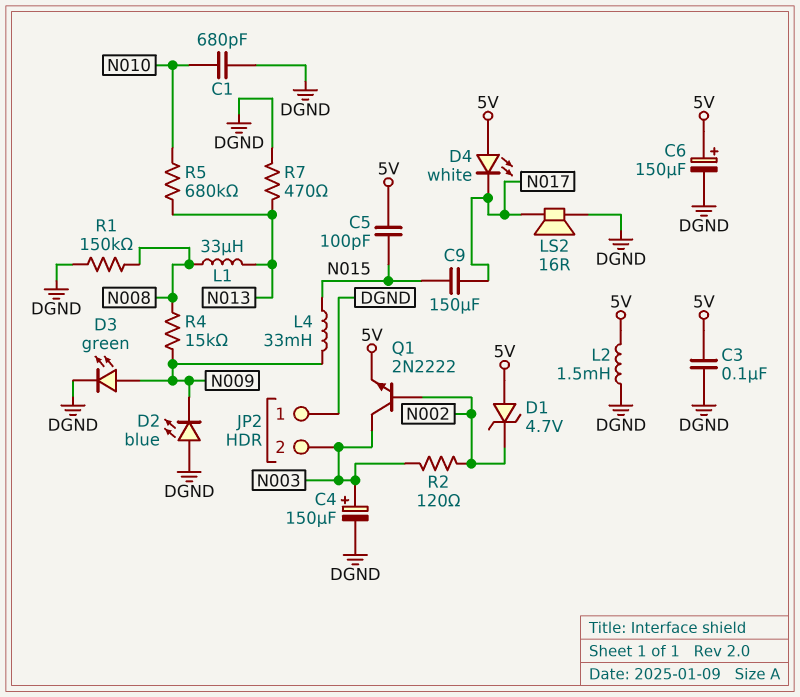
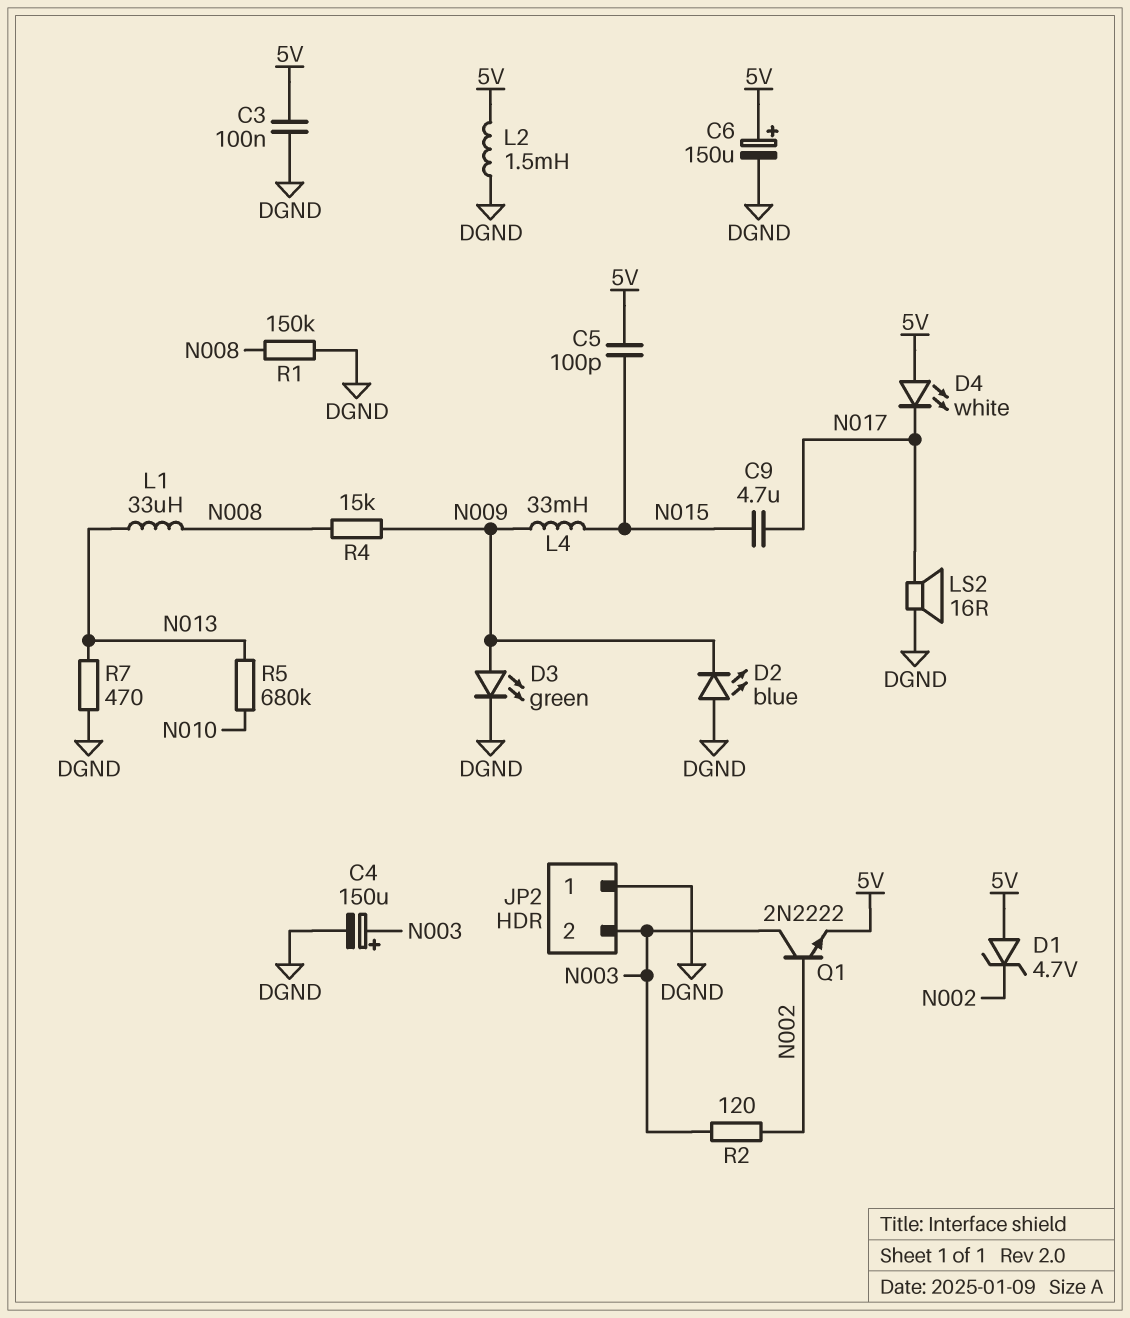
C1: 680pF (DGND, N010) -> none
C9: 150uF (N015, N017) -> 4.7uF (N015, N017)

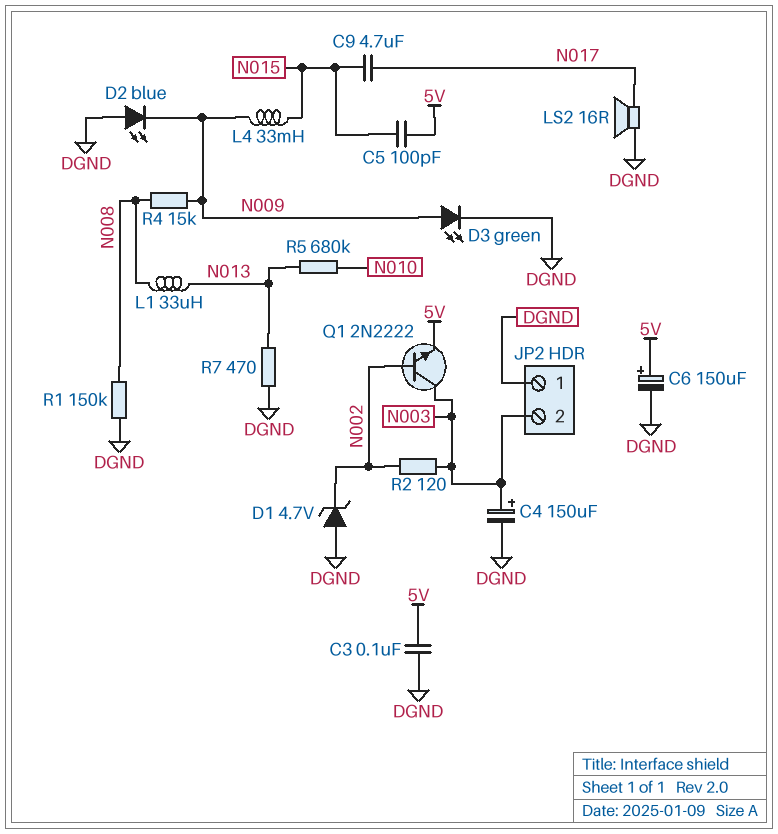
D1: zener 4.7V (A 5V, K N002) -> zener 4.7V (A DGND, K N002)
D4: LED white (A 5V, K N017) -> none
L2: 1.5mH (5V, DGND) -> none

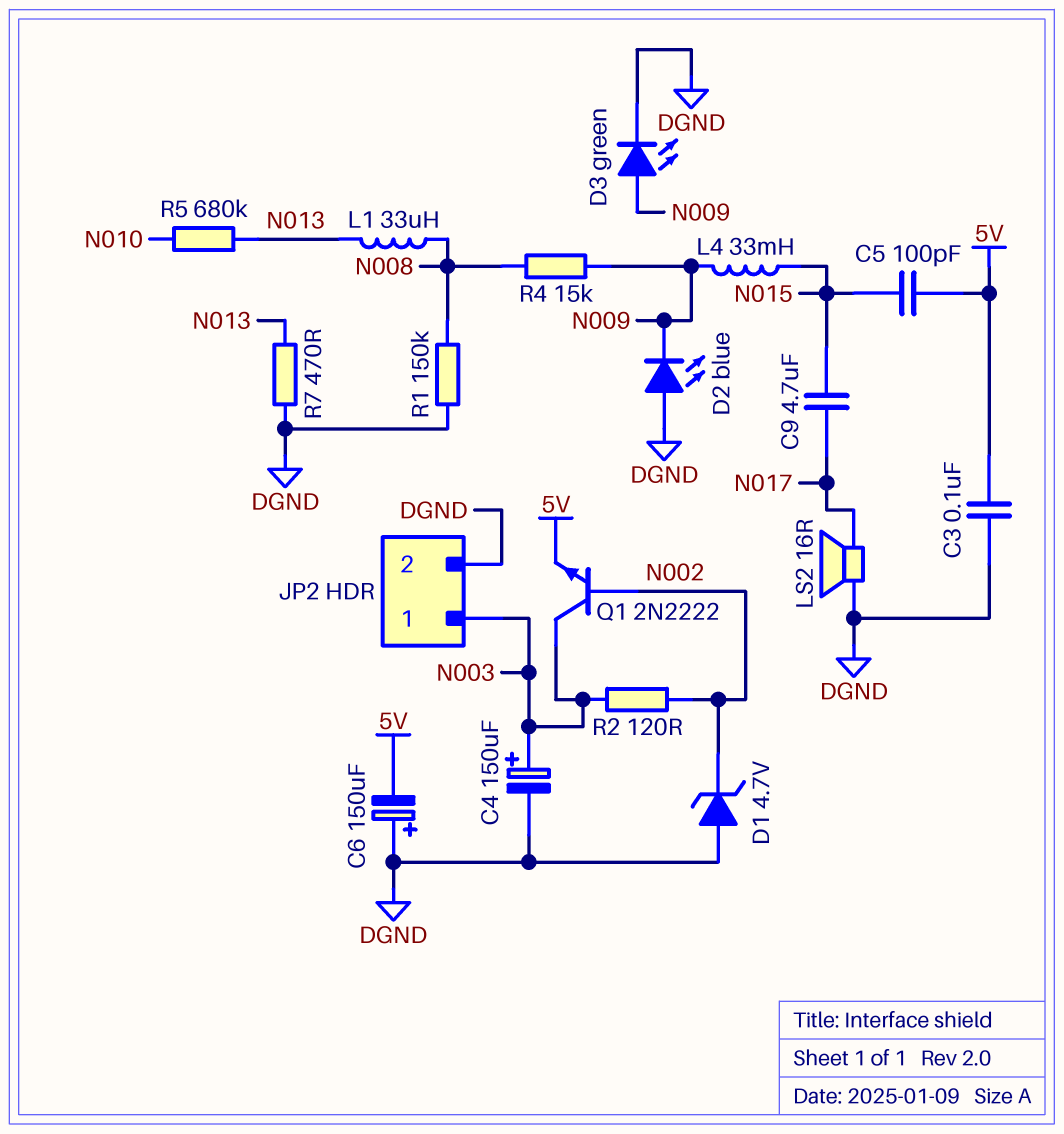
C6: 150uF (plus 5V, minus DGND) -> 150uF (plus DGND, minus 5V)
JP2 pin 1: DGND -> N003
JP2 pin 2: N003 -> DGND

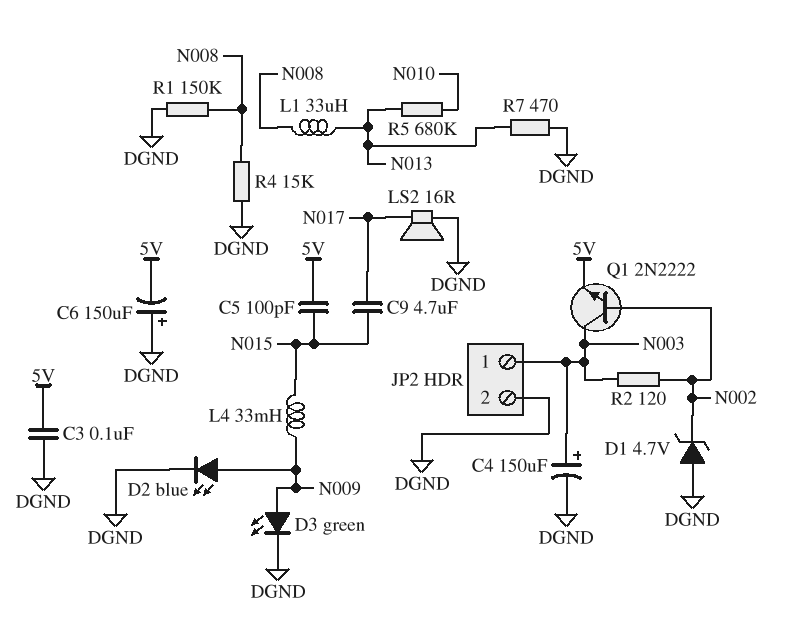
D2: LED blue (A DGND, K N009) -> LED blue (A N009, K DGND)
R4: 15k (N008, N009) -> 15k (DGND, N008)

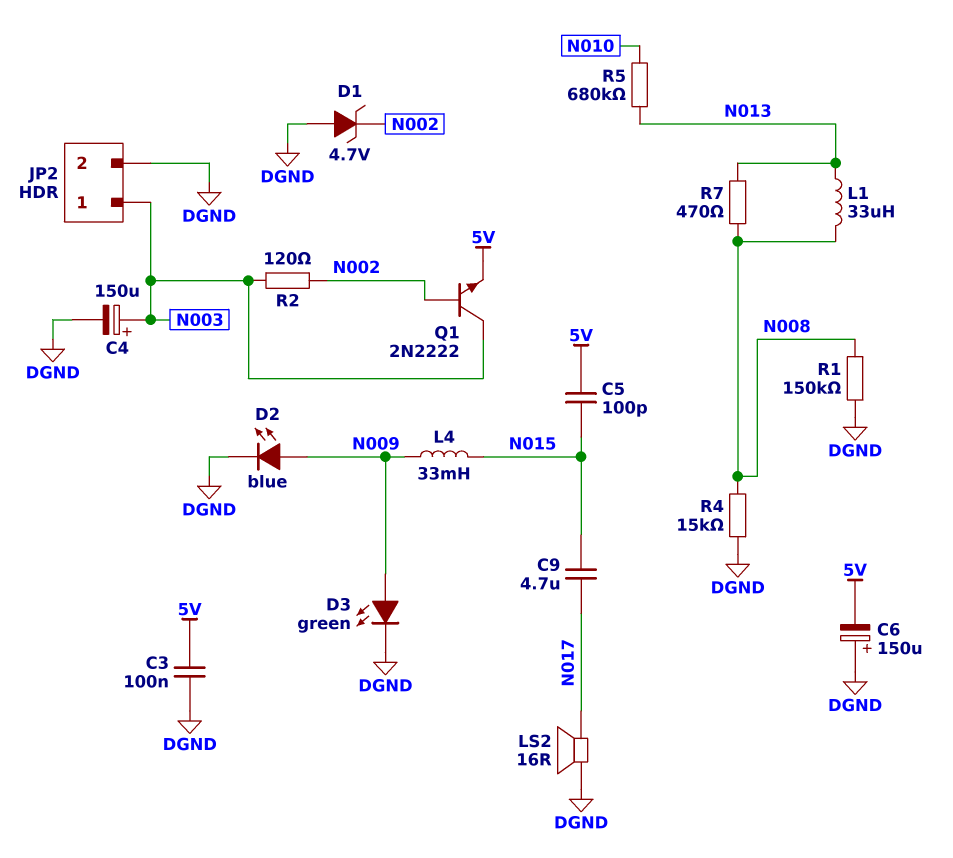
R7: 470 (DGND, N013) -> 470 (N008, N013)

